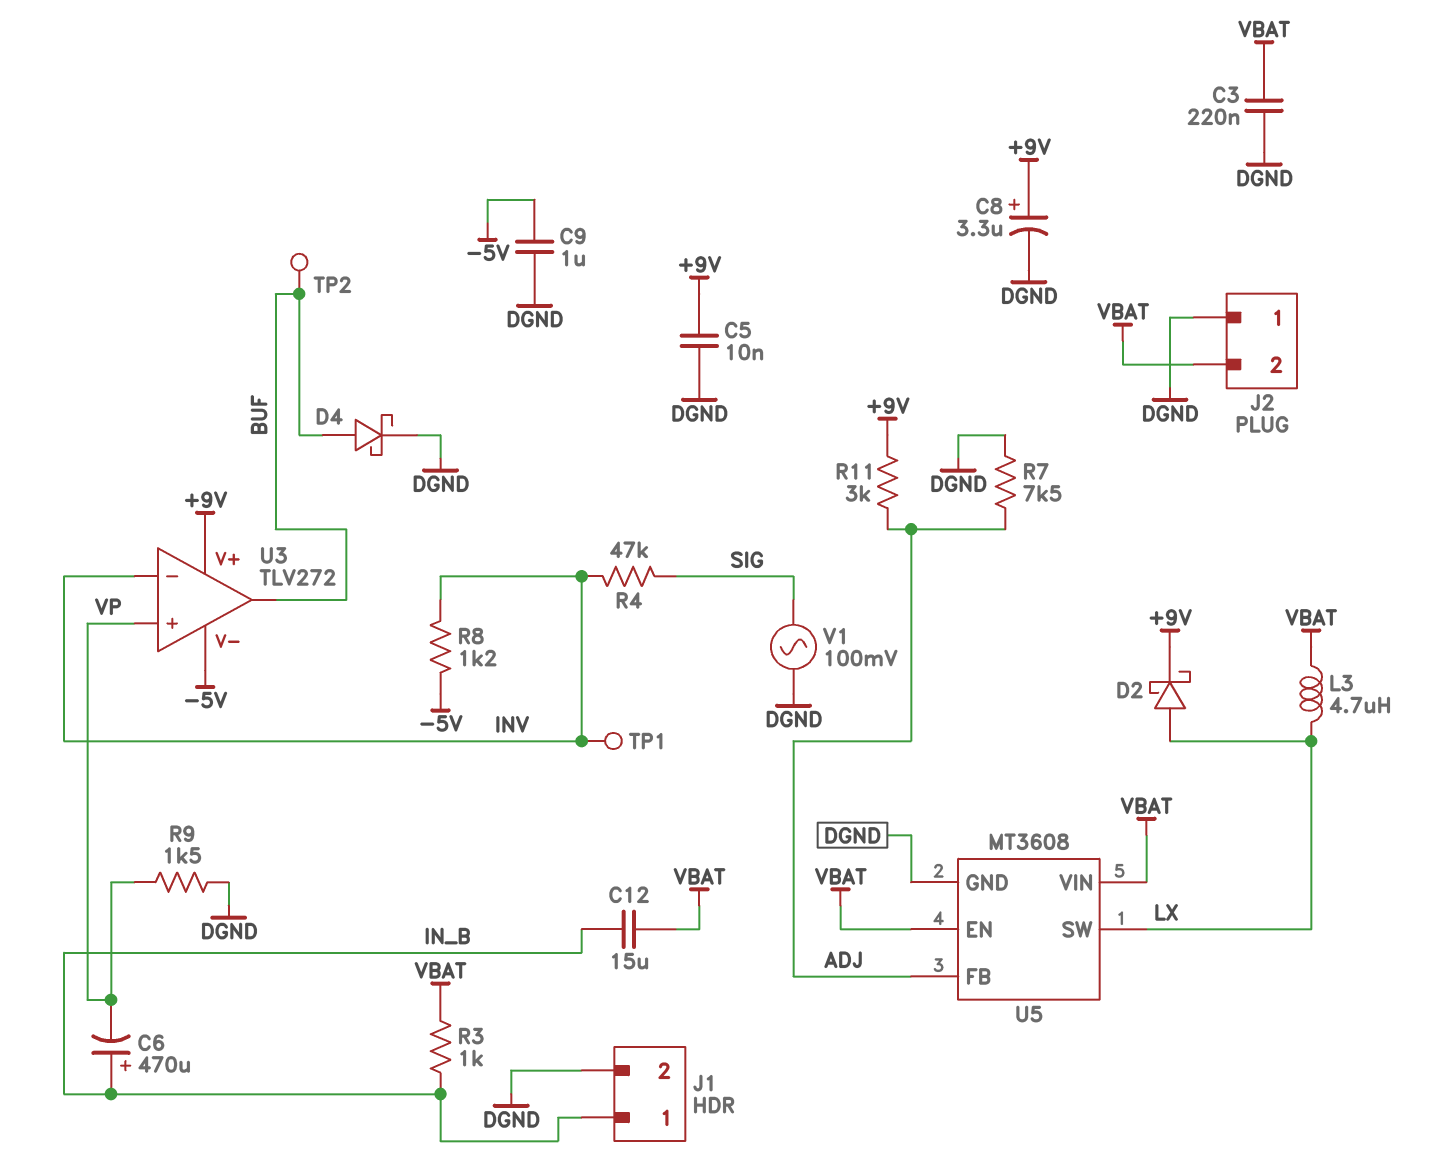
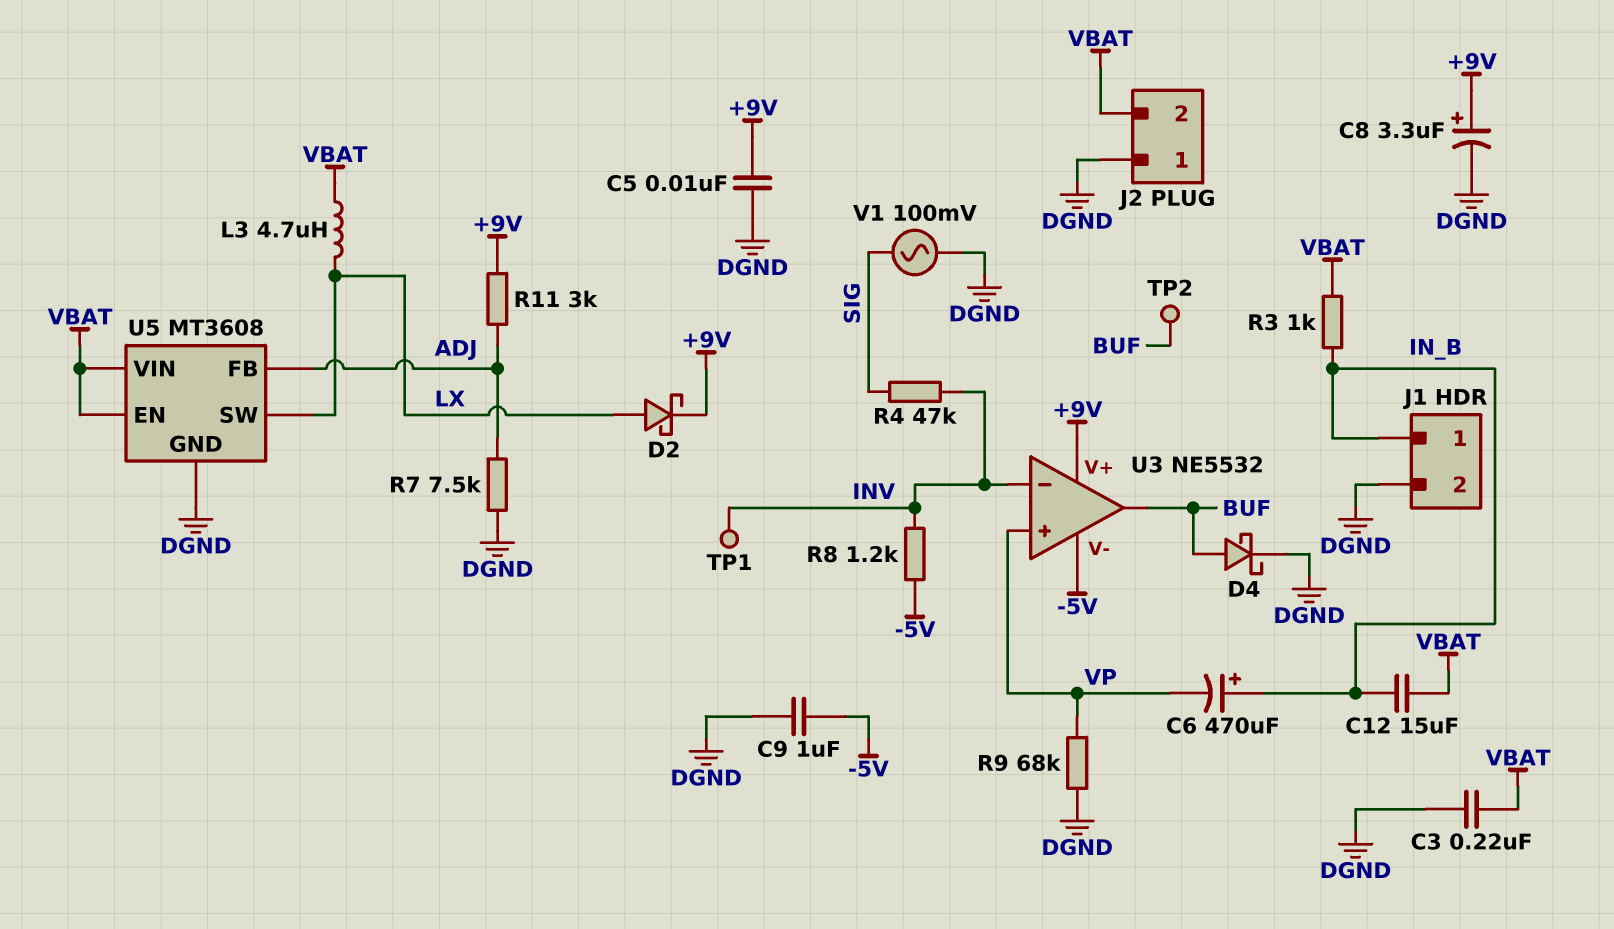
R9: 1.5k (DGND, VP) -> 68k (DGND, VP)
U3: TLV272 -> NE5532

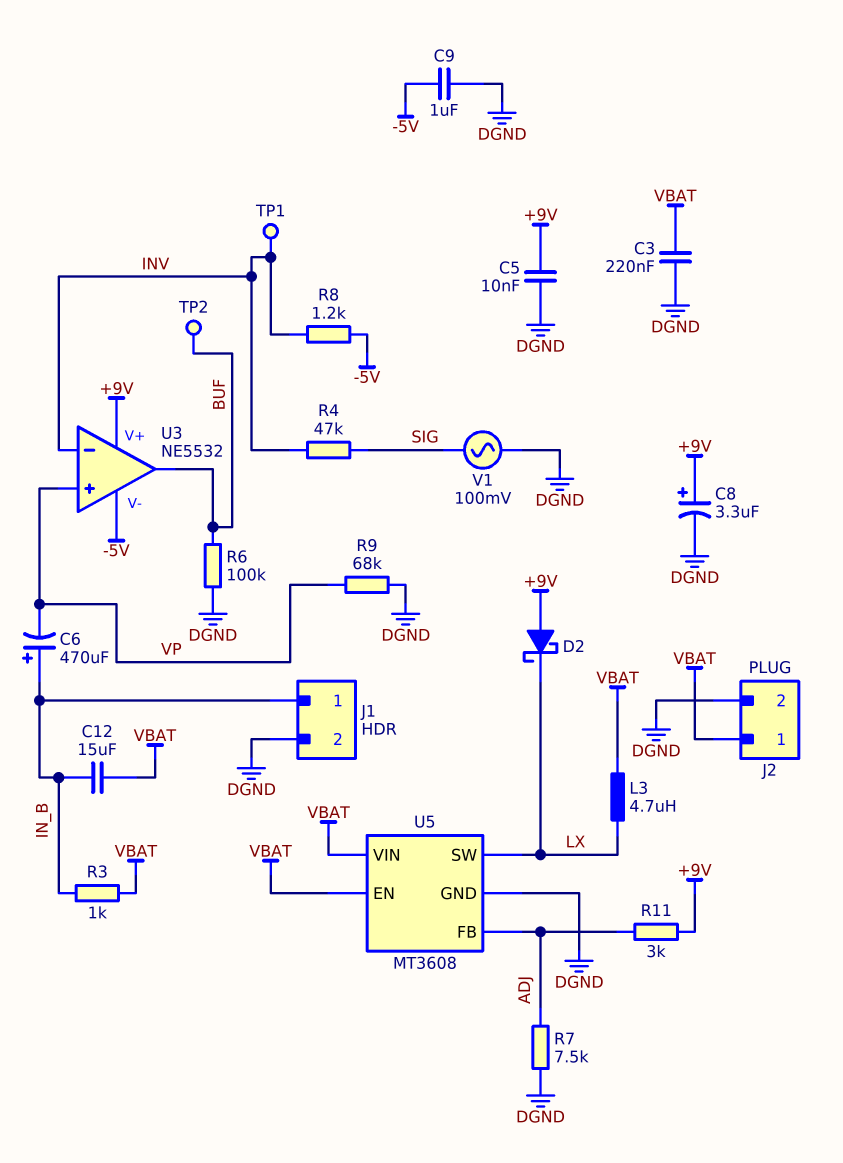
D2: schottky (A LX, K +9V) -> schottky (A +9V, K LX)
D4: schottky (A BUF, K DGND) -> none
J2 pin 1: DGND -> VBAT
J2 pin 2: VBAT -> DGND
R6: none -> 100k (BUF, DGND)

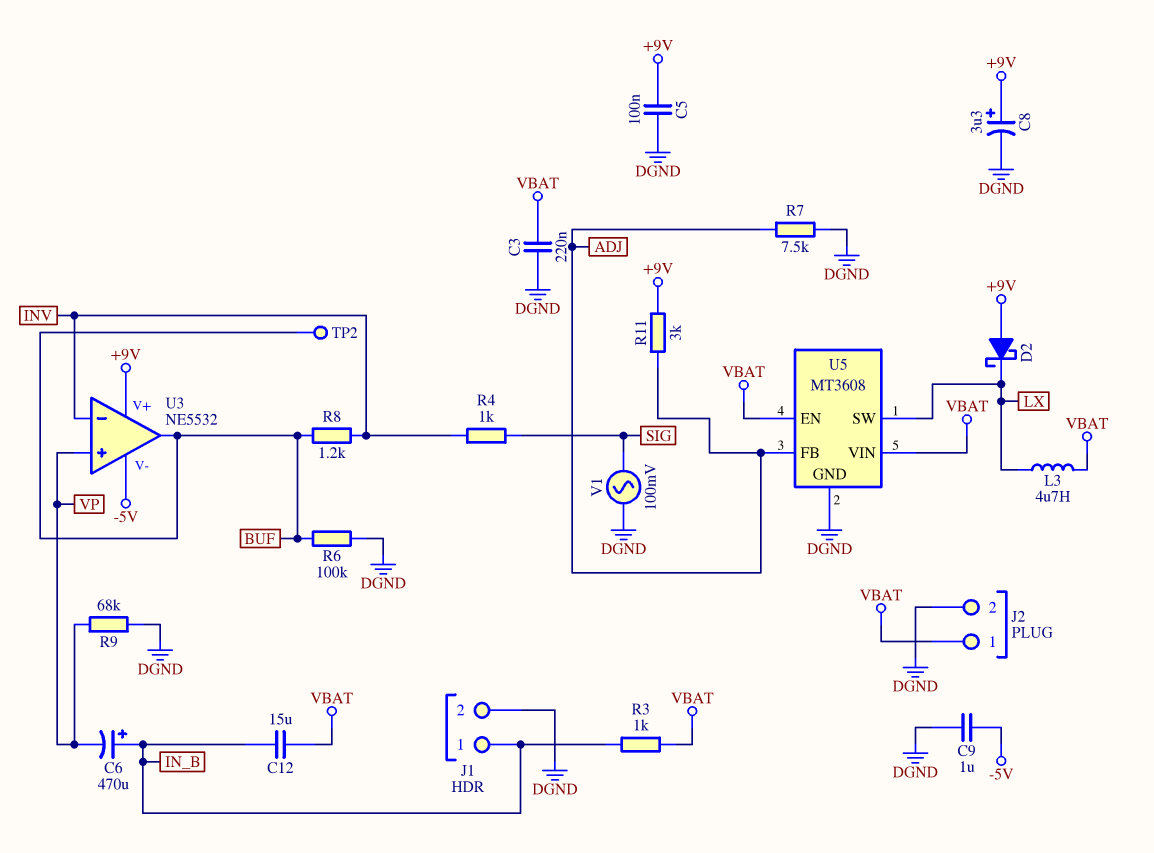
C5: 10nF (+9V, DGND) -> 100nF (+9V, DGND)
R4: 47k (INV, SIG) -> 1k (INV, SIG)
R8: 1.2k (-5V, INV) -> 1.2k (BUF, INV)
TP1: test point (INV) -> none

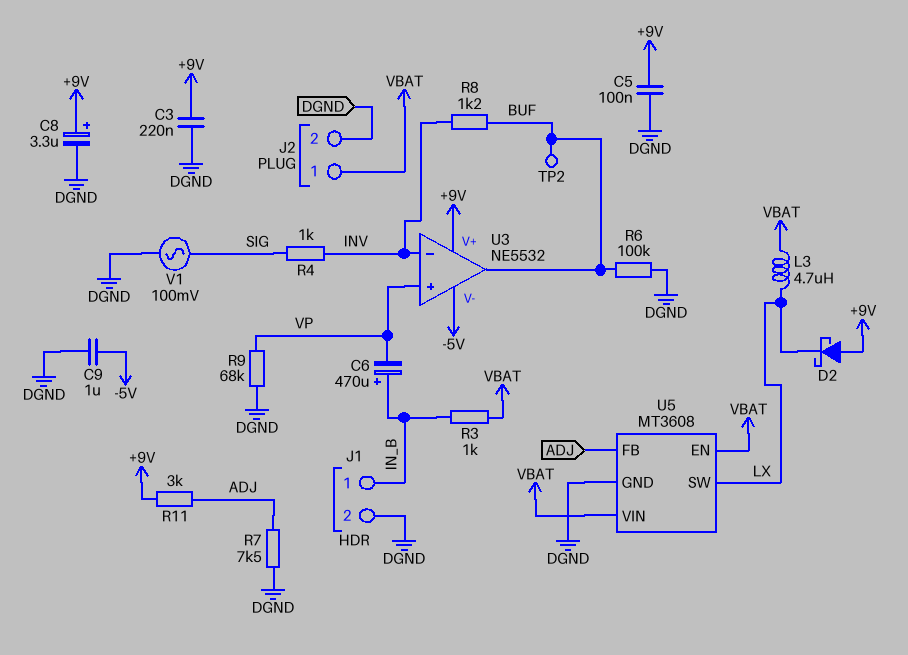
C3: 220nF (DGND, VBAT) -> 220nF (+9V, DGND)
C12: 15uF (IN_B, VBAT) -> none

